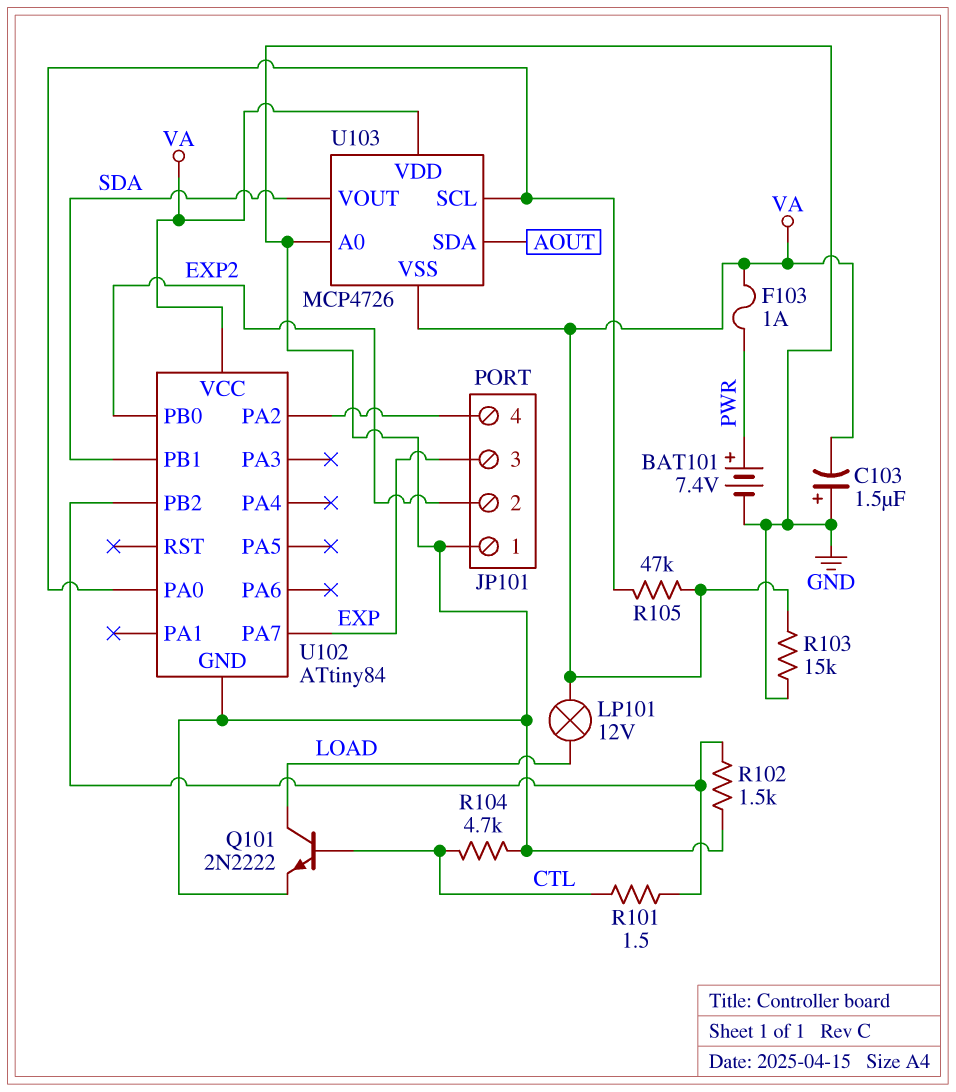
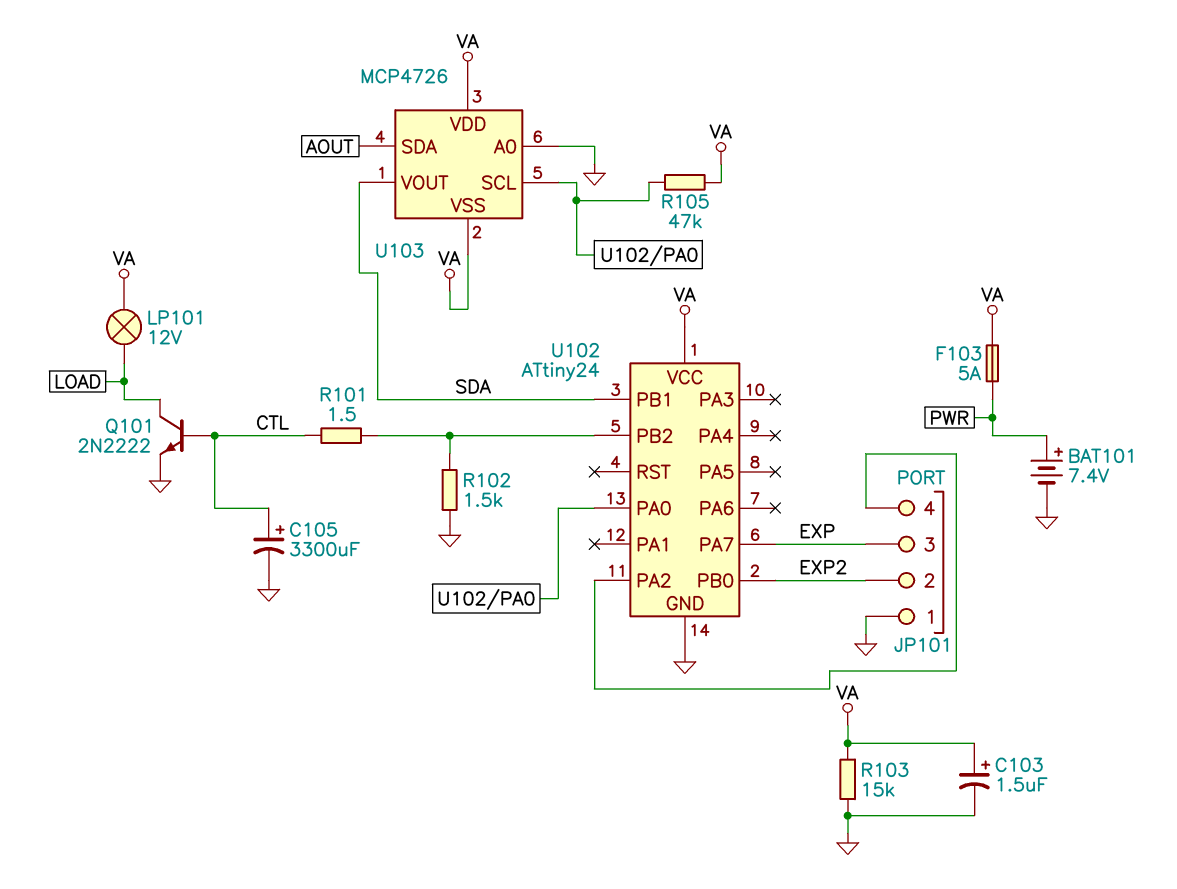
C103: 1.5uF (plus GND, minus VA) -> 1.5uF (plus VA, minus GND)
C105: none -> 3300uF (plus CTL, minus GND)
F103: 1A (PWR, VA) -> 5A (PWR, VA)
R104: 4.7k (CTL, GND) -> none
U102: ATtiny84 -> ATtiny24

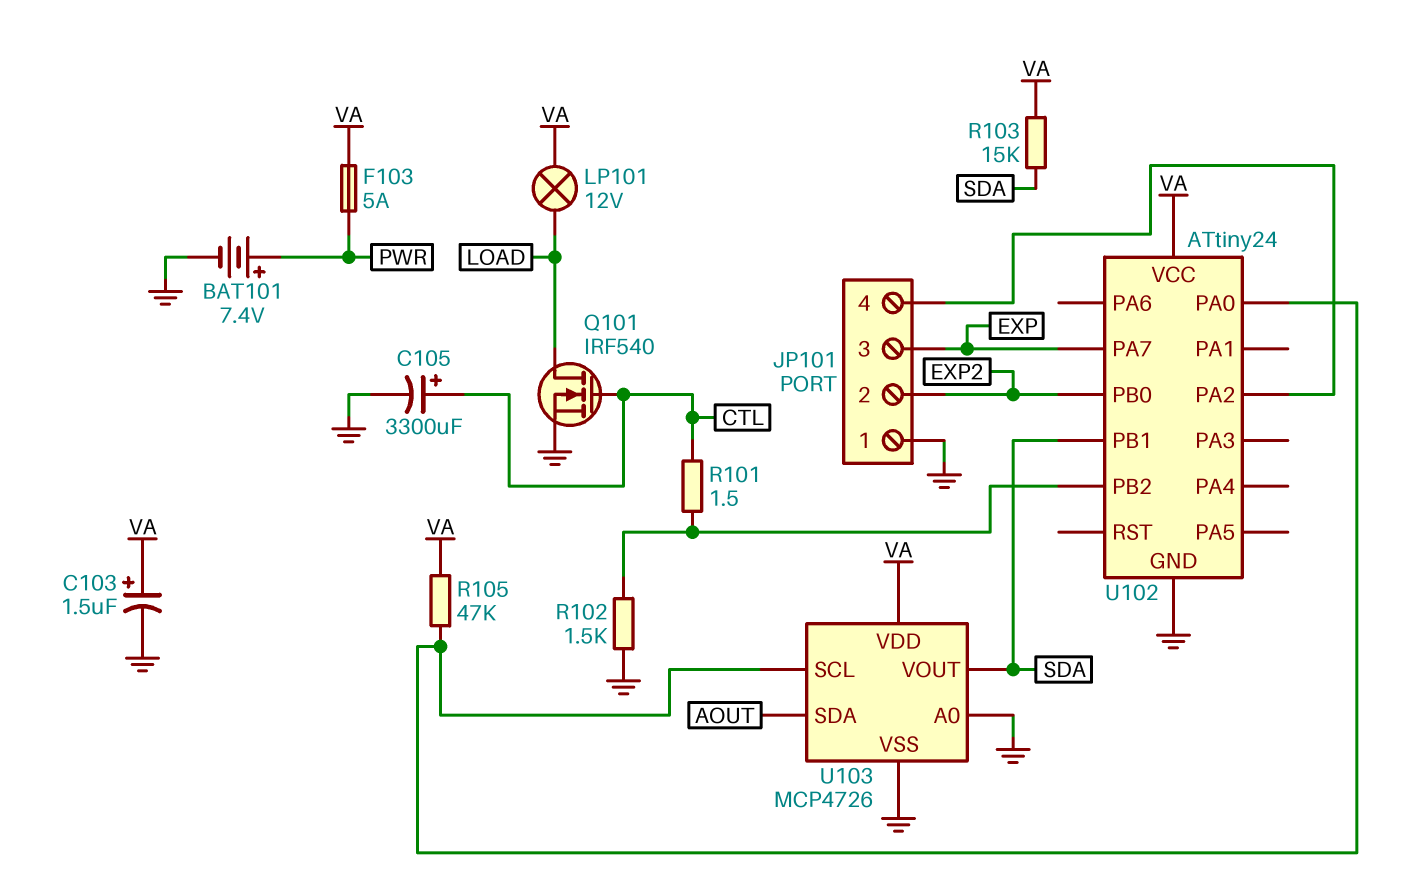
Q101: NPN 2N2222 (B CTL, C LOAD, E GND) -> NMOS IRF540 (G CTL, D LOAD, S GND)
R103: 15k (GND, VA) -> 15k (SDA, VA)
U103 pin VSS: VA -> GND

